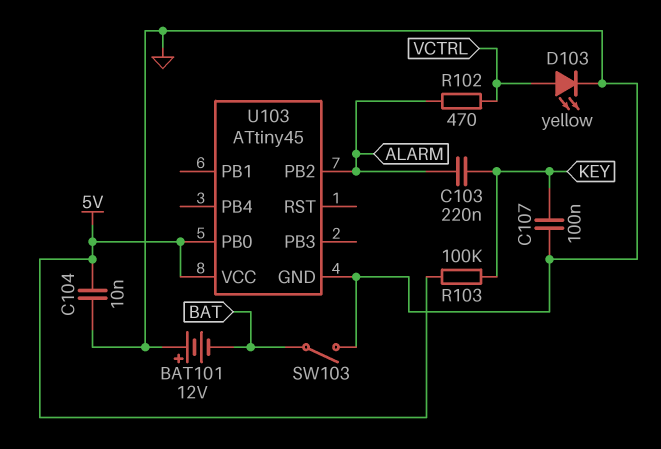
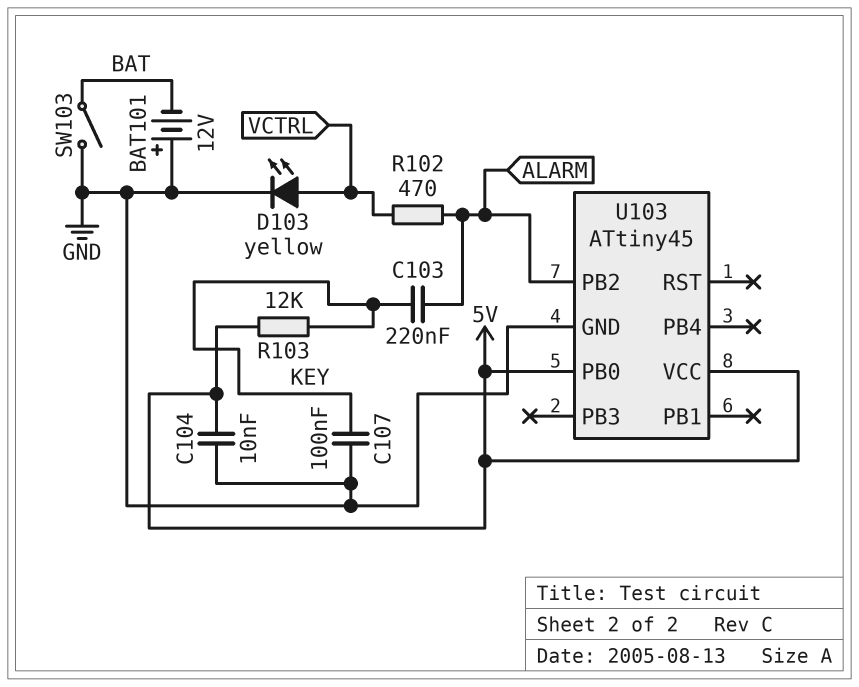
R103: 100k (5V, KEY) -> 12k (5V, KEY)

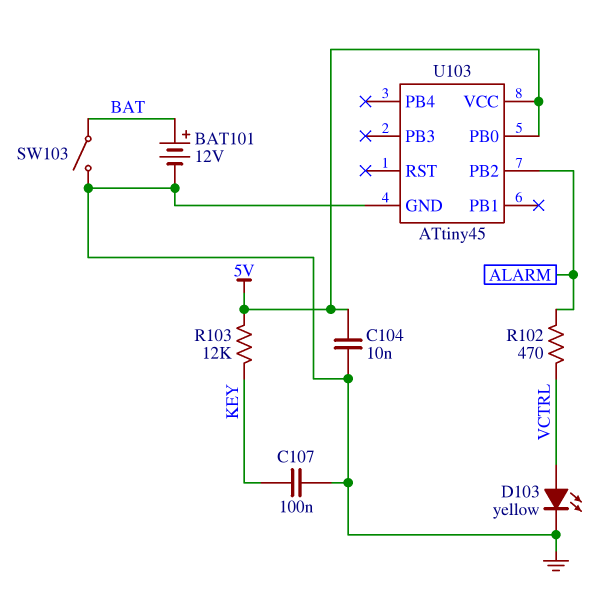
BAT101: 12V (plus GND, minus BAT) -> 12V (plus BAT, minus GND)
C103: 220nF (ALARM, KEY) -> none

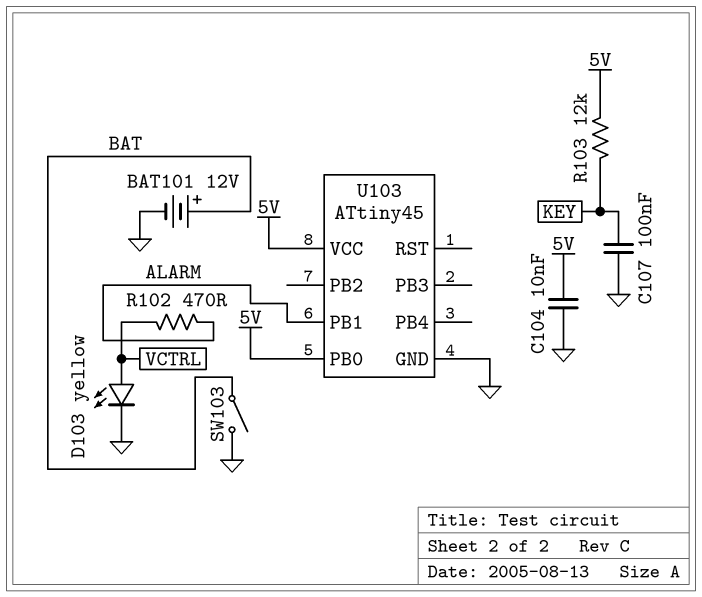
U103 pin PB1: none -> ALARM
U103 pin PB2: ALARM -> none

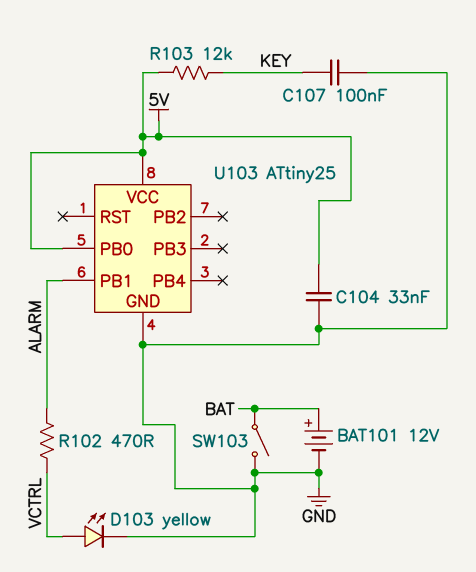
C104: 10nF (5V, GND) -> 33nF (5V, GND)
U103: ATtiny45 -> ATtiny25

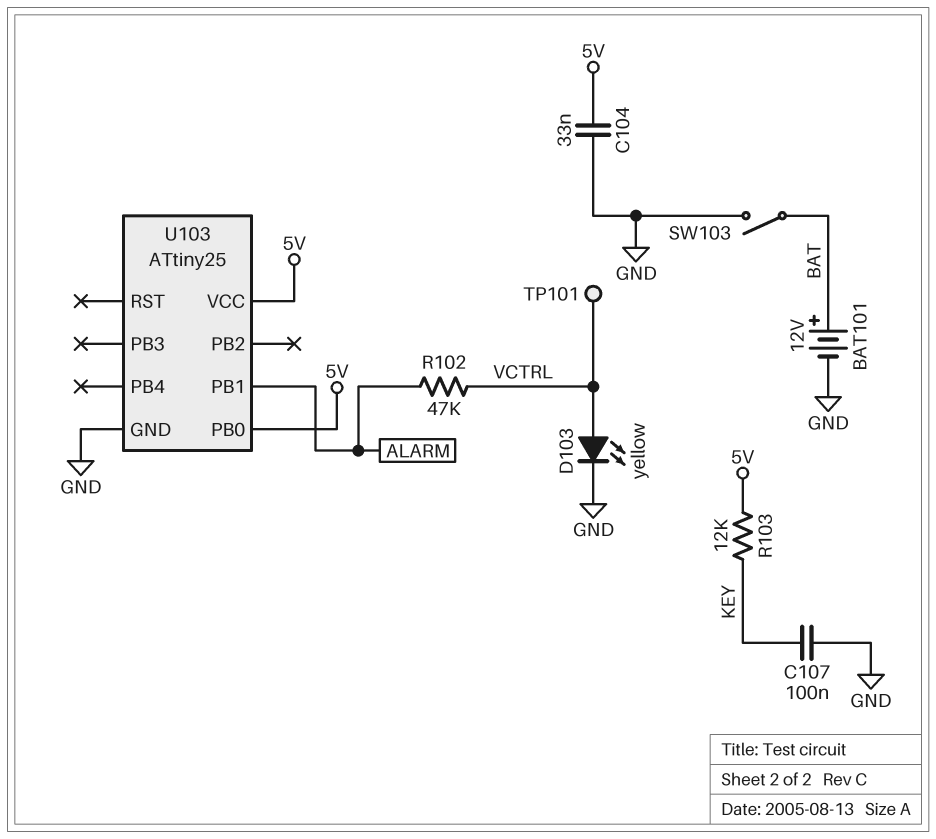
R102: 470 (ALARM, VCTRL) -> 47k (ALARM, VCTRL)
TP101: none -> test point (VCTRL)

